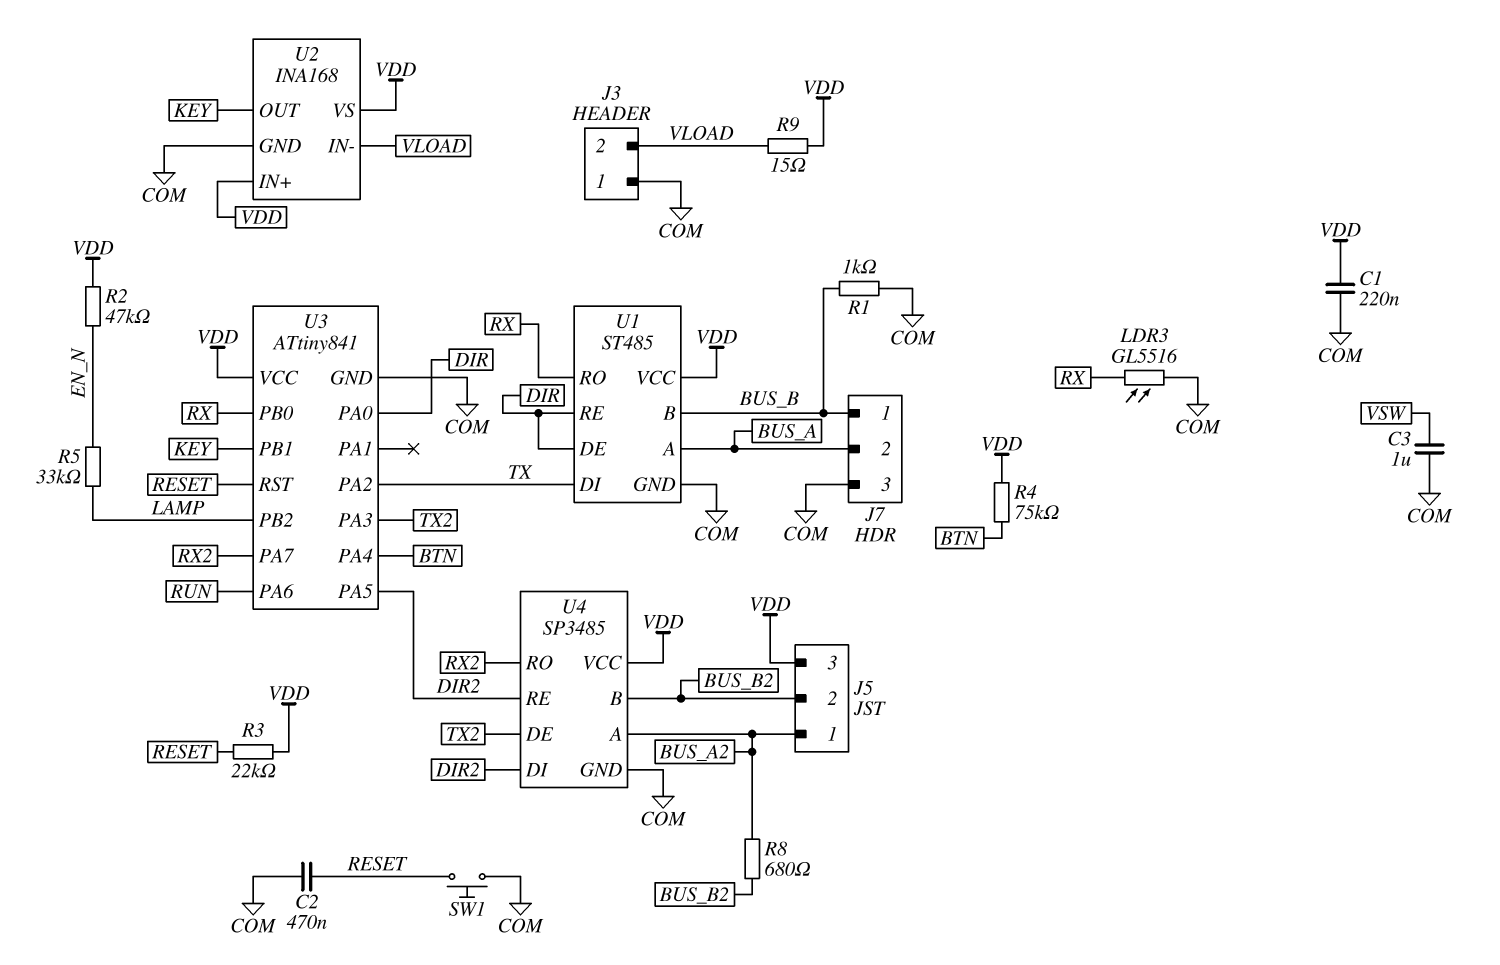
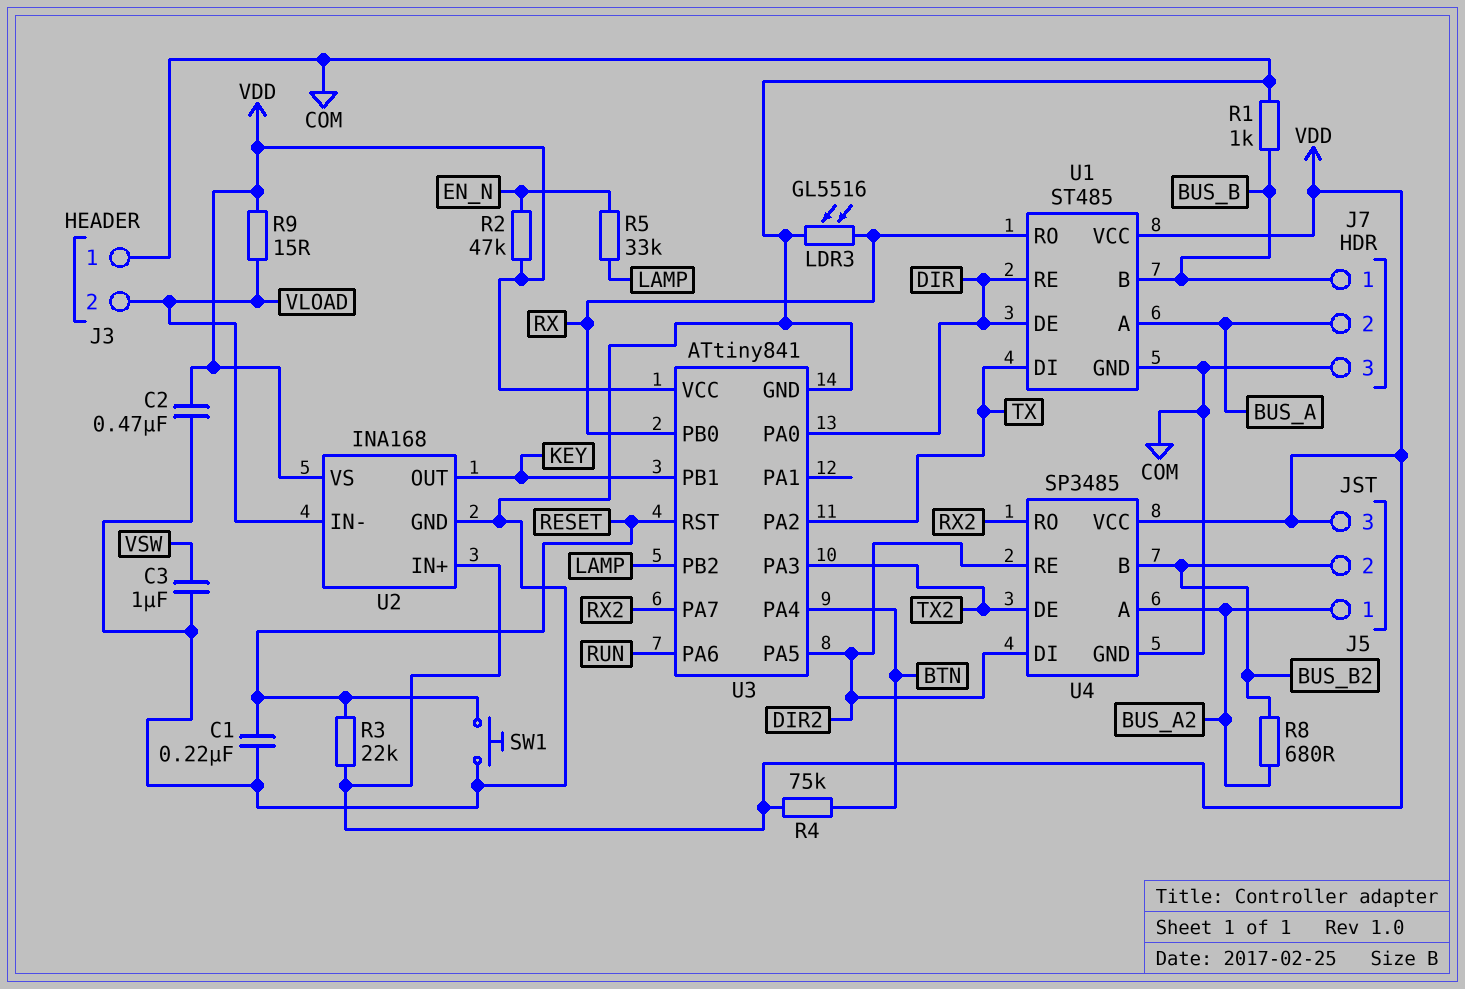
C1: 220nF (COM, VDD) -> 220nF (COM, RESET)
C2: 470nF (COM, RESET) -> 470nF (COM, VDD)

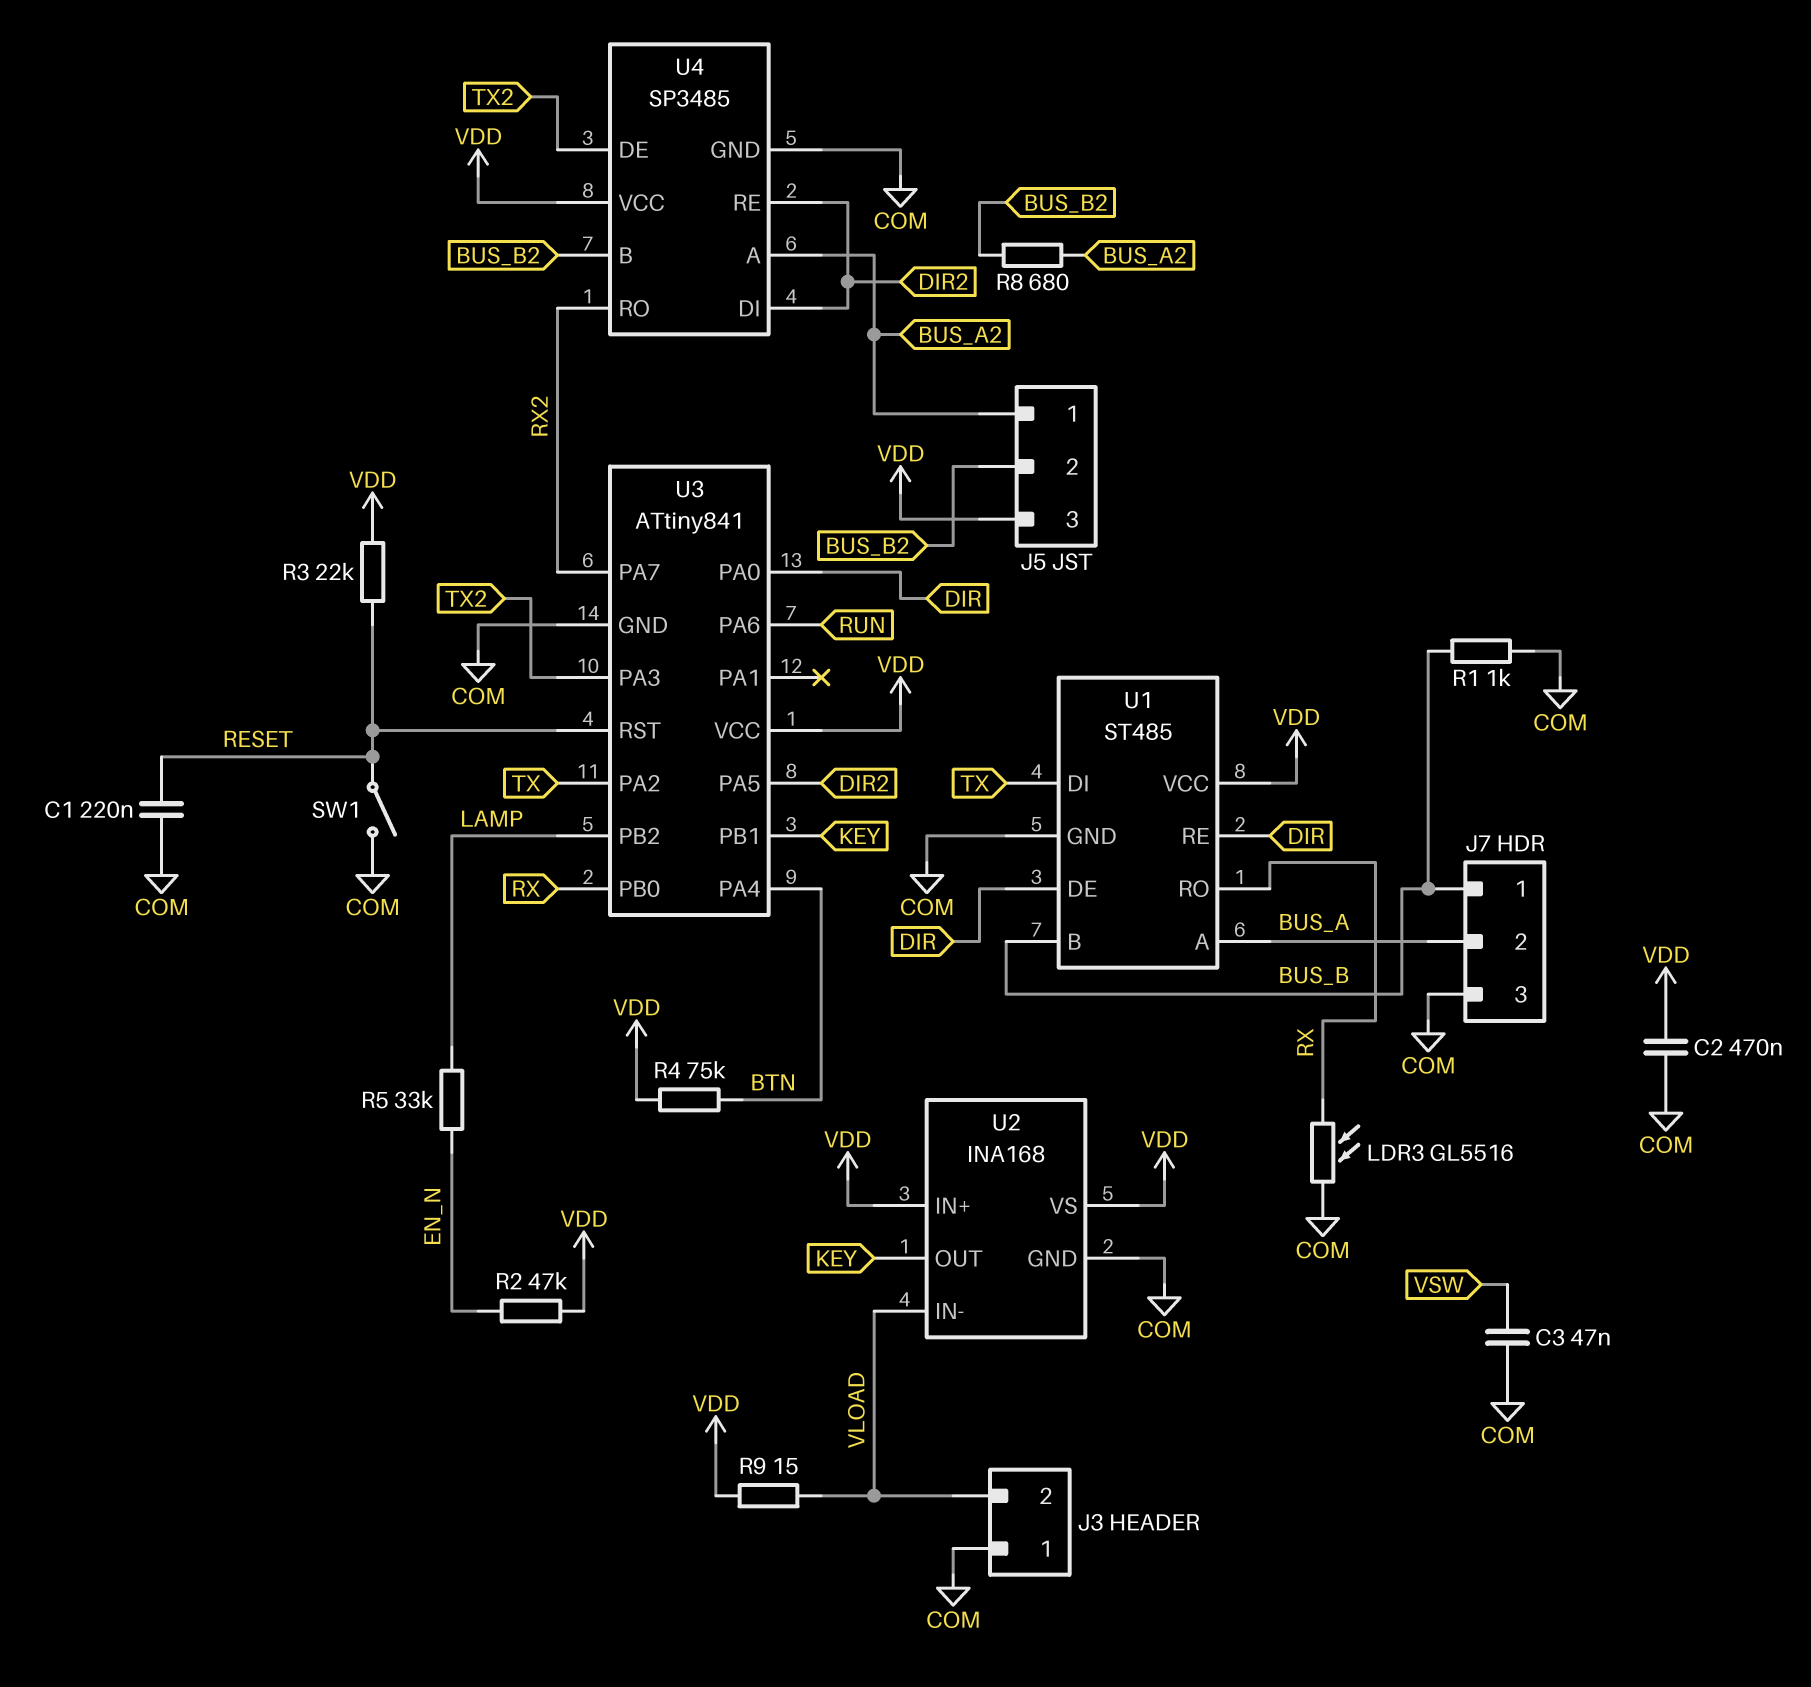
C3: 1uF (COM, VSW) -> 47nF (COM, VSW)
SW1: button (COM, RESET) -> switch (COM, RESET)

